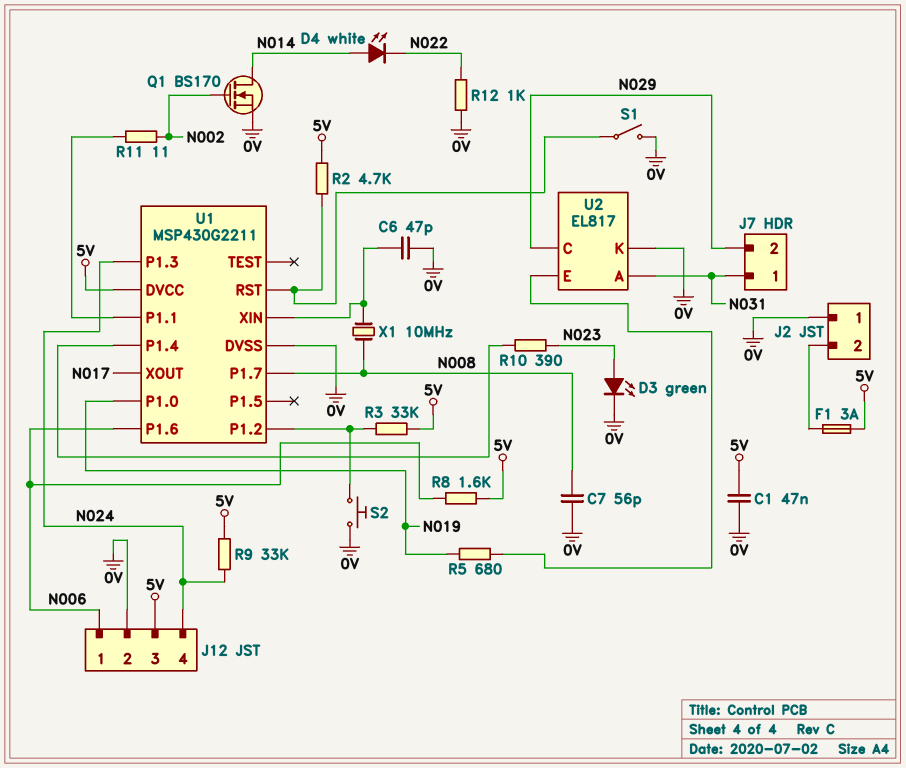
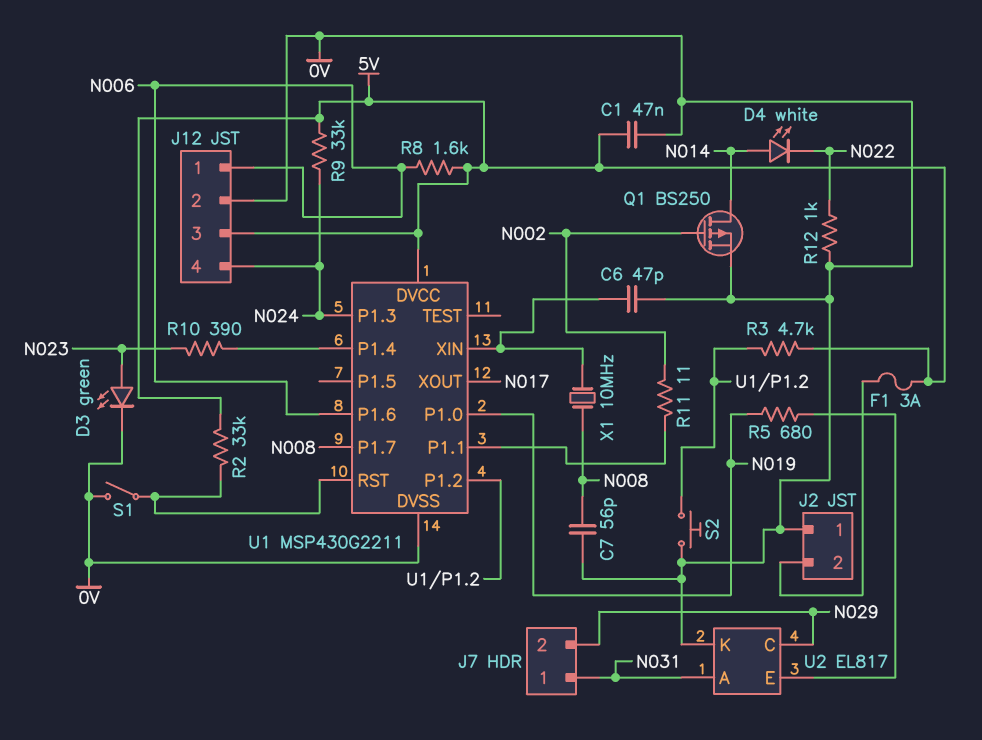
Q1: NMOS BS170 (G N002, D N014, S 0V) -> PMOS BS250 (G N002, D N014, S 0V)
R2: 4.7k (5V, U1/RST) -> 33k (5V, U1/RST)
R3: 33k (5V, U1/P1.2) -> 4.7k (5V, U1/P1.2)

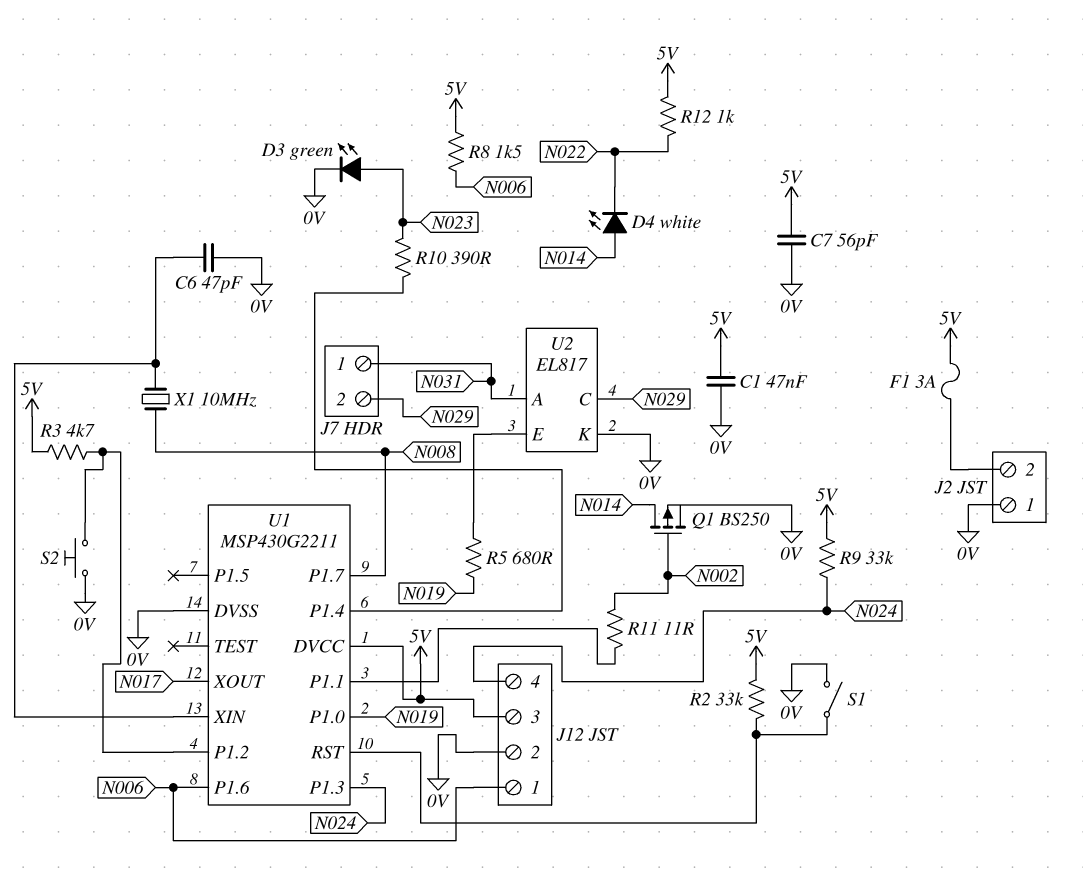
C7: 56pF (0V, N008) -> 56pF (0V, 5V)
R8: 1.6k (5V, N006) -> 1.5k (5V, N006)
R12: 1k (0V, N022) -> 1k (5V, N022)

